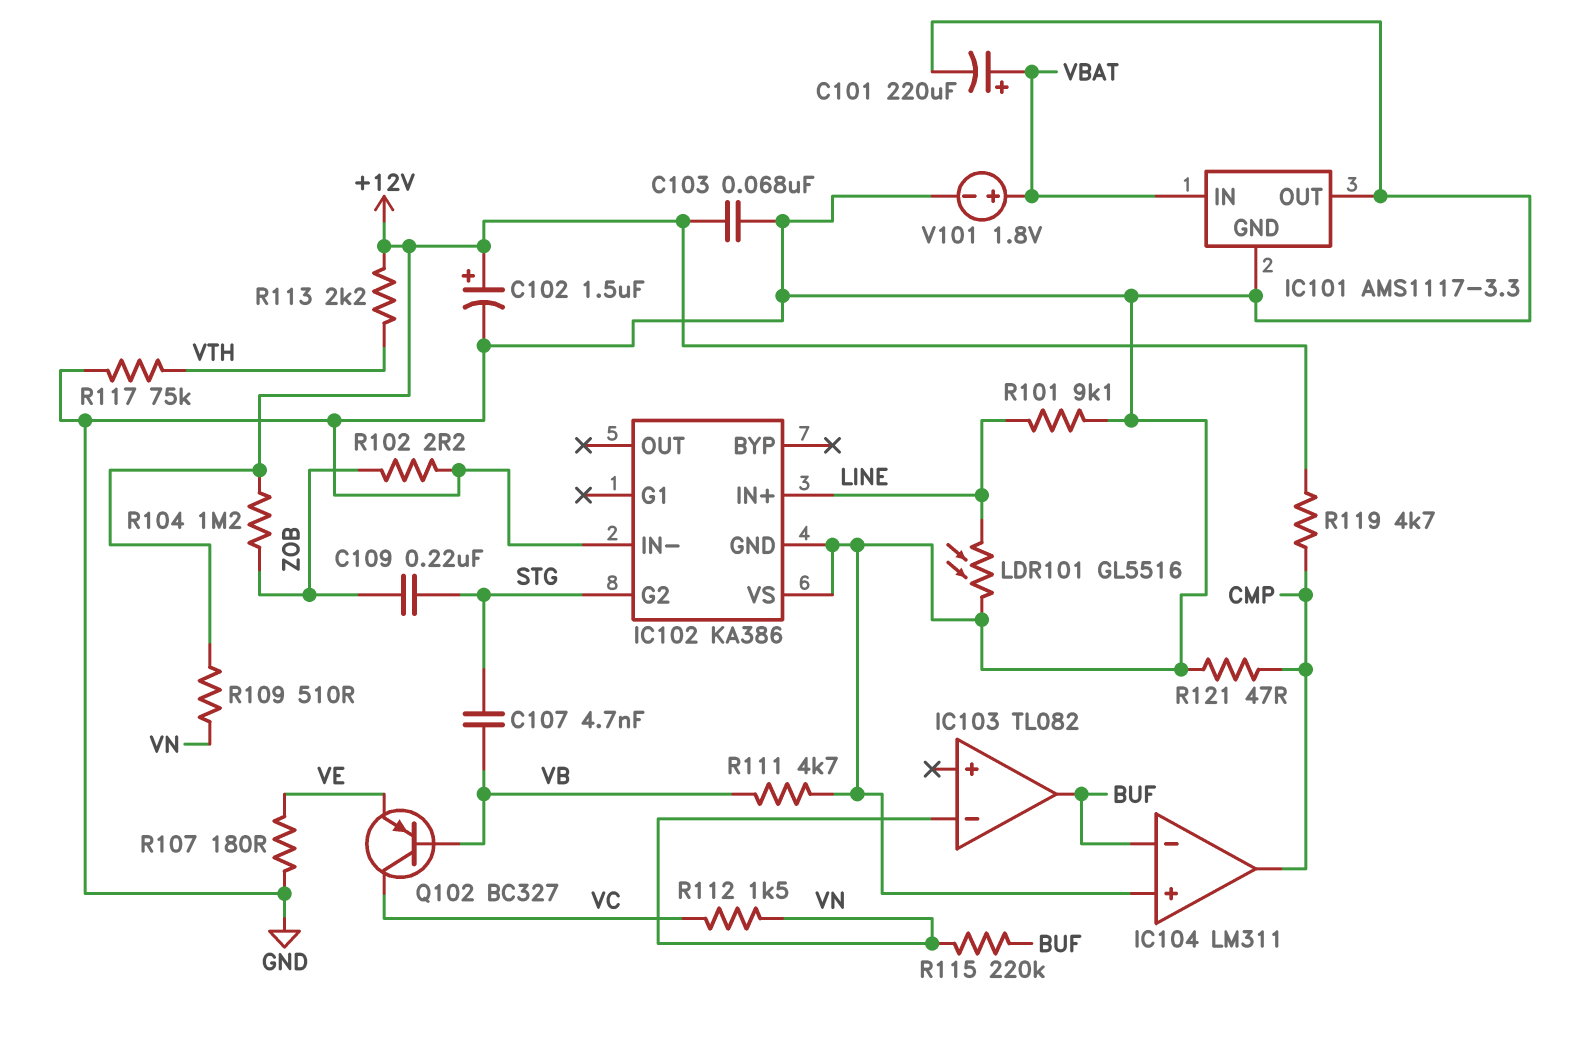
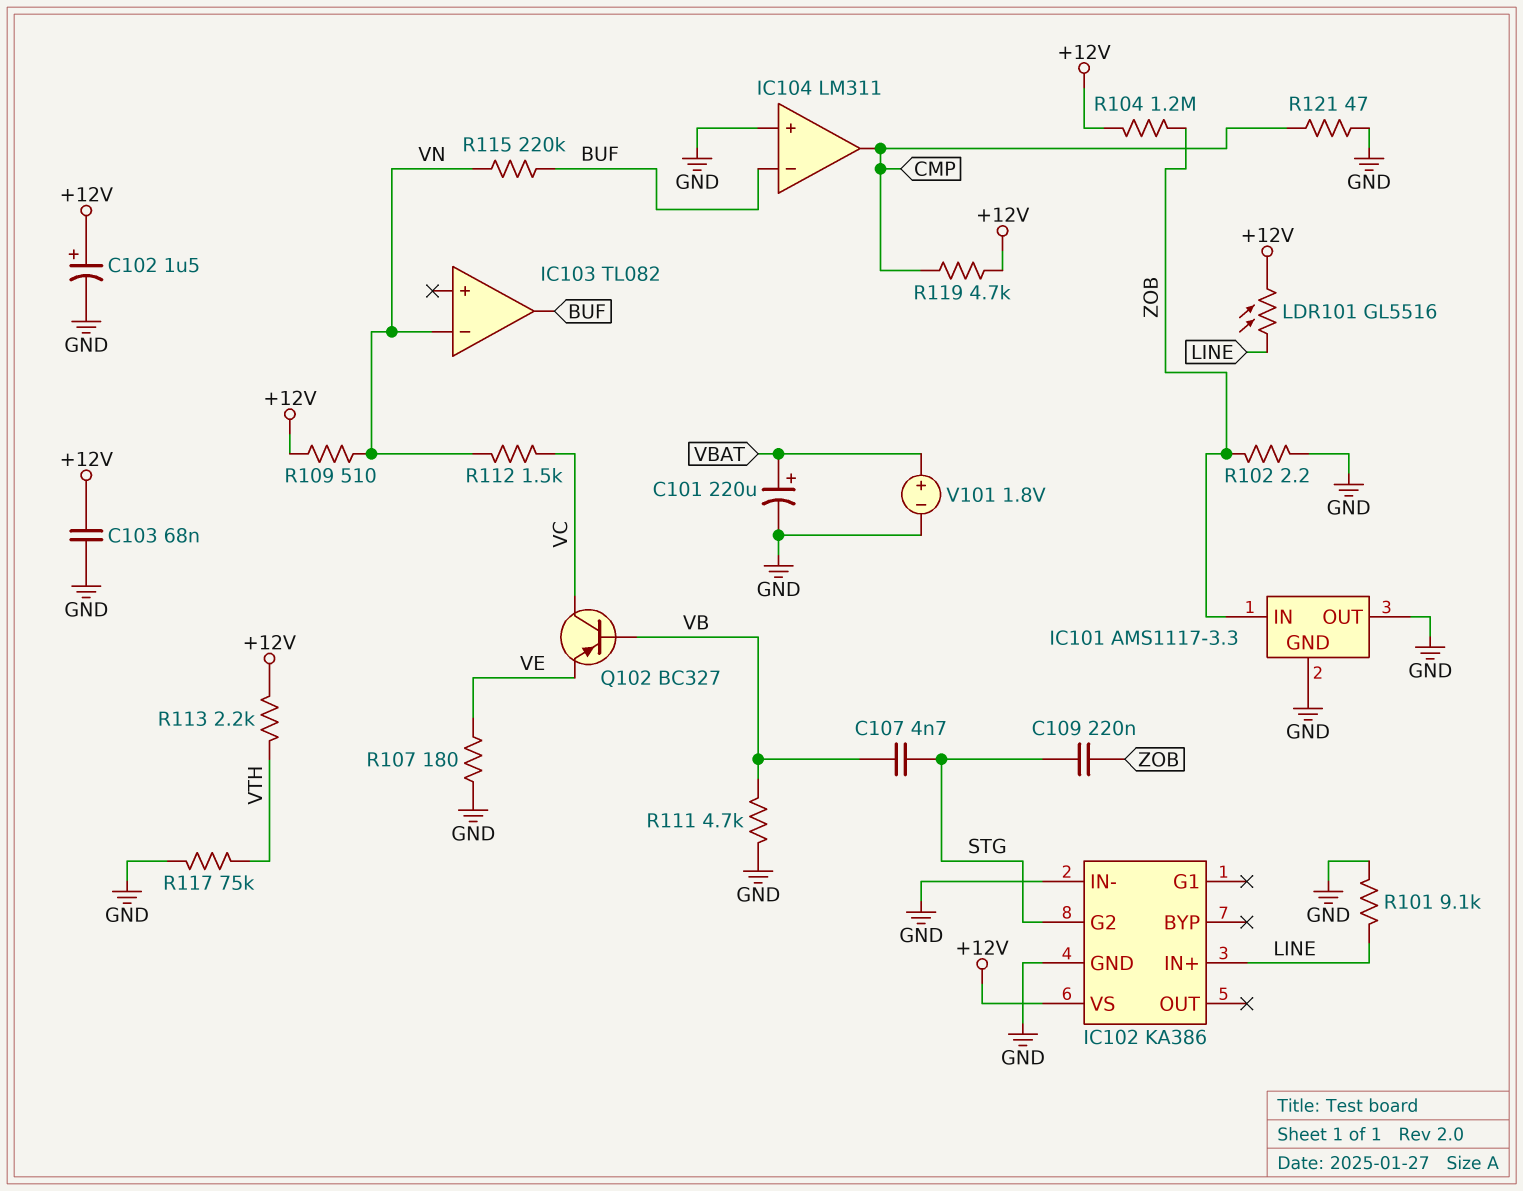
IC101 pin IN: VBAT -> ZOB
IC102 pin VS: GND -> +12V
LDR101: GL5516 (GND, LINE) -> GL5516 (+12V, LINE)

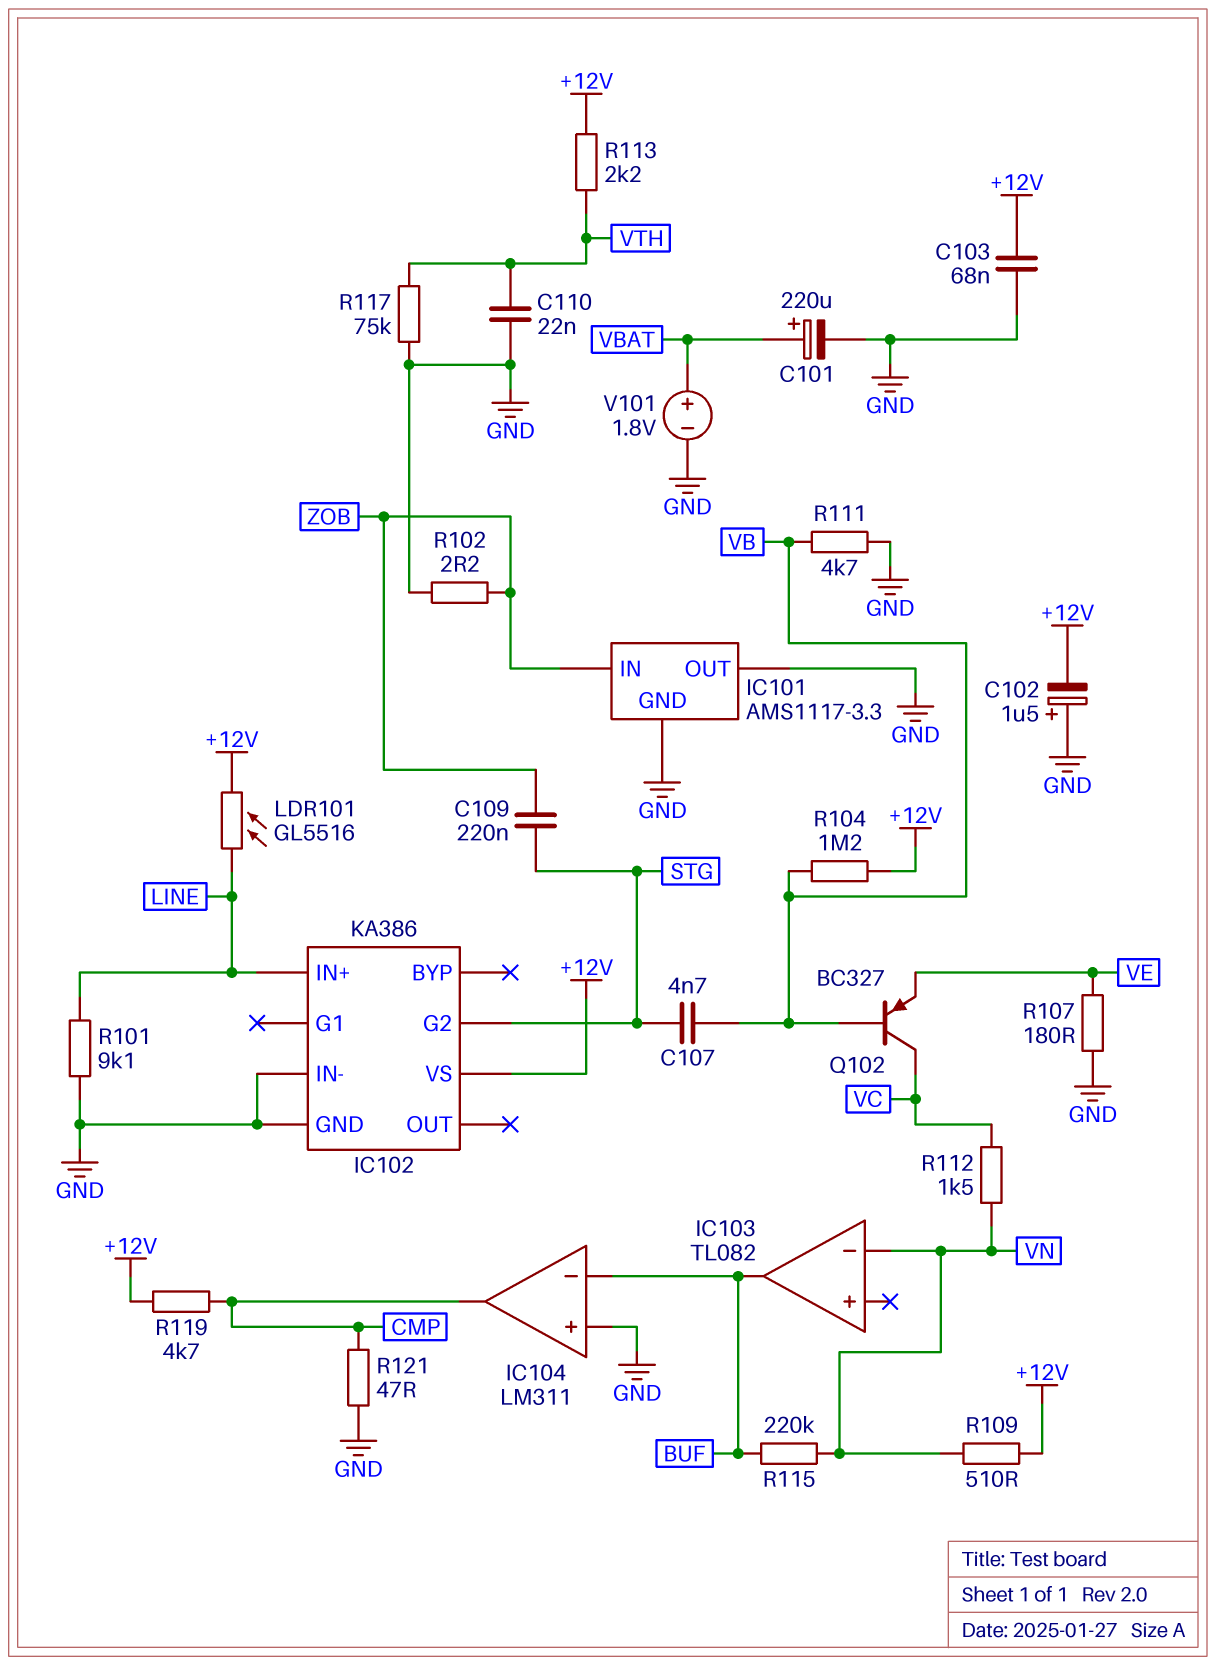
C102: 1.5uF (plus +12V, minus GND) -> 1.5uF (plus GND, minus +12V)
C110: none -> 22nF (GND, VTH)
R104: 1.2M (+12V, ZOB) -> 1.2M (+12V, VB)

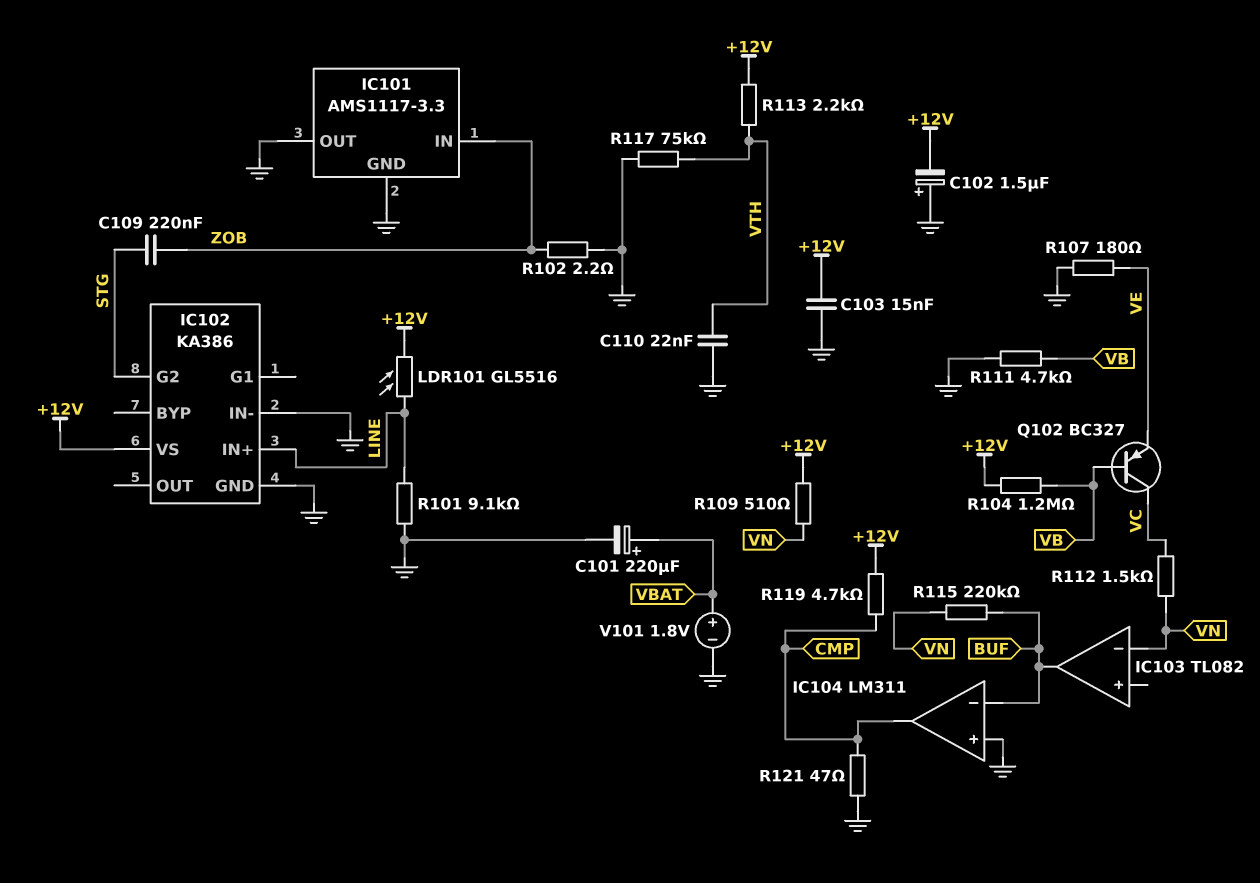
C103: 68nF (+12V, GND) -> 15nF (+12V, GND)
C107: 4.7nF (STG, VB) -> none

